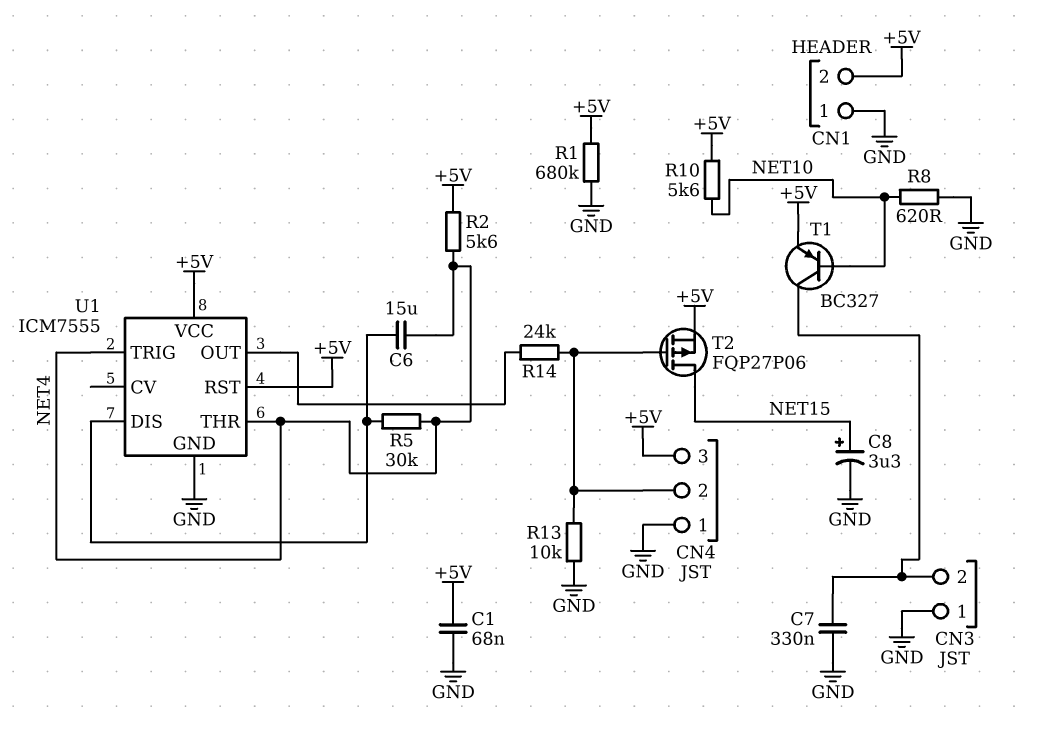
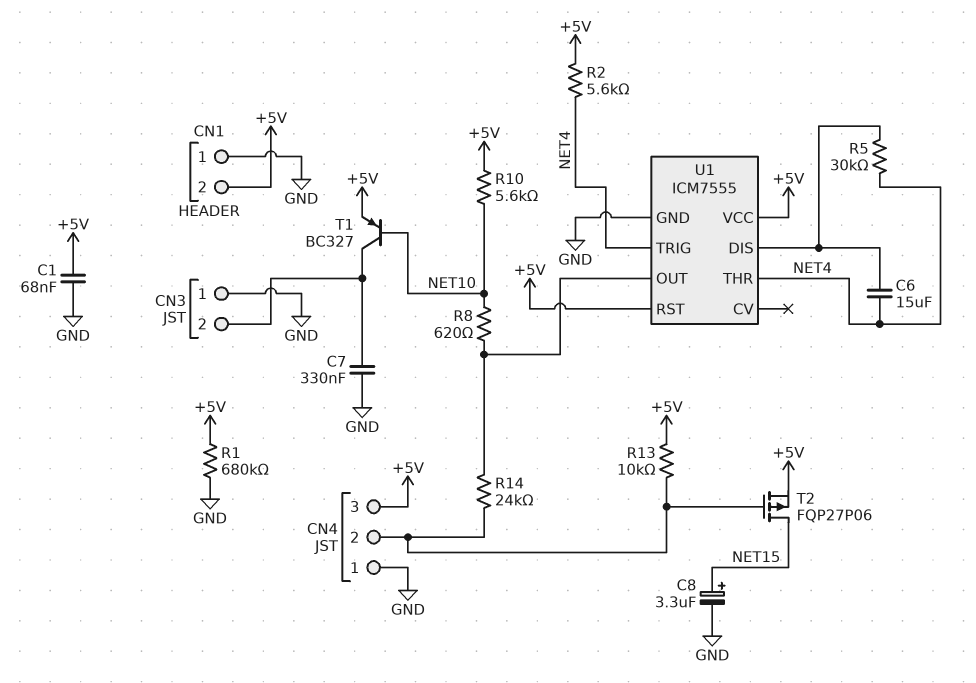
R8: 620 (GND, NET10) -> 620 (NET10, U1/OUT)
R13: 10k (CN4/2, GND) -> 10k (+5V, CN4/2)

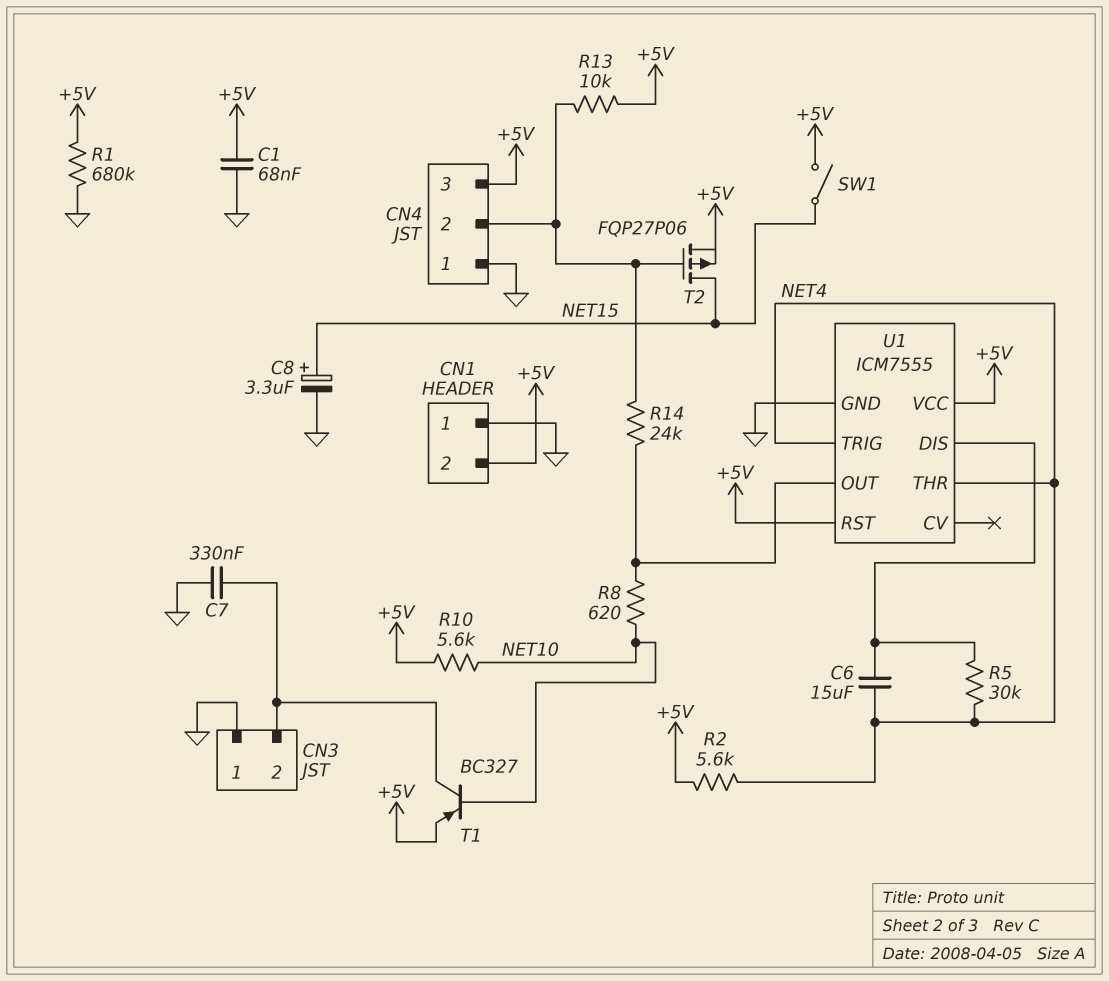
SW1: none -> switch (+5V, NET15)

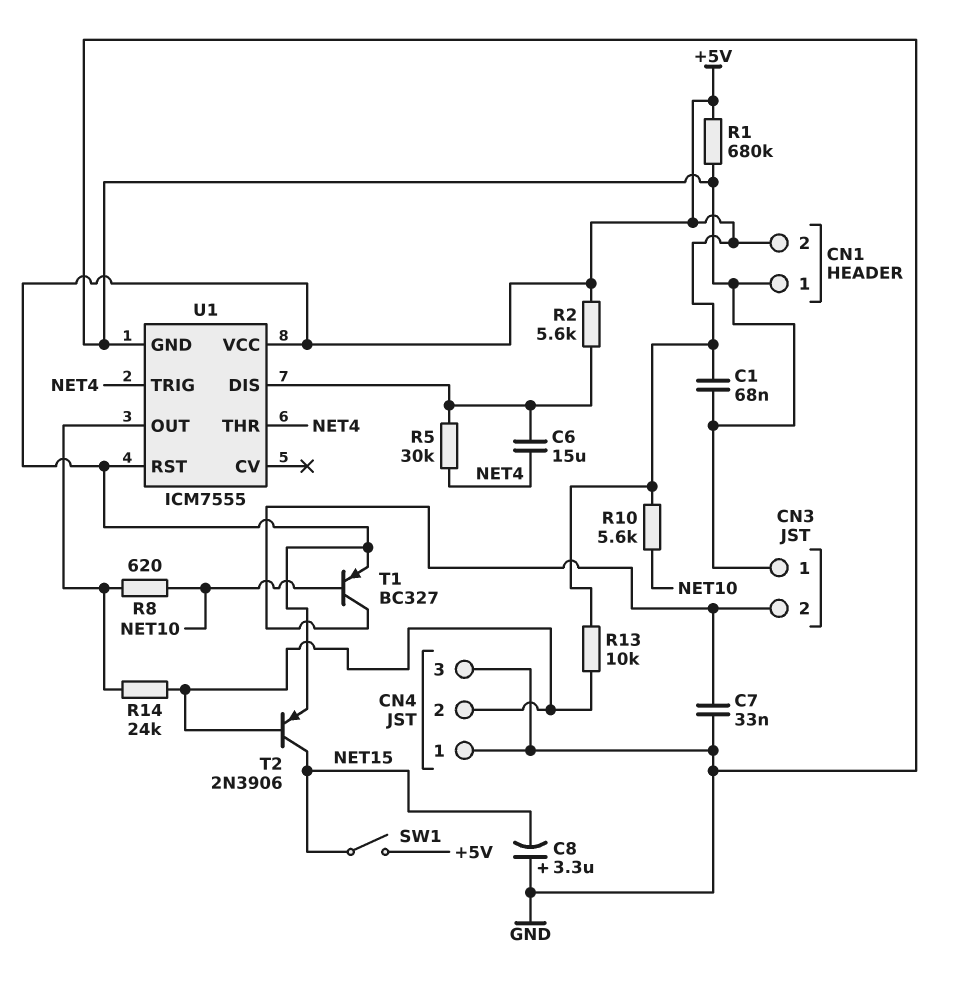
C7: 330nF (CN3/2, GND) -> 33nF (CN3/2, GND)
C8: 3.3uF (plus NET15, minus GND) -> 3.3uF (plus GND, minus NET15)
CN4 pin 3: +5V -> GND
R2: 5.6k (+5V, NET4) -> 5.6k (+5V, U1/DIS)
T2: PMOS FQP27P06 (G CN4/2, D NET15, S +5V) -> PNP 2N3906 (B CN4/2, C NET15, E +5V)

